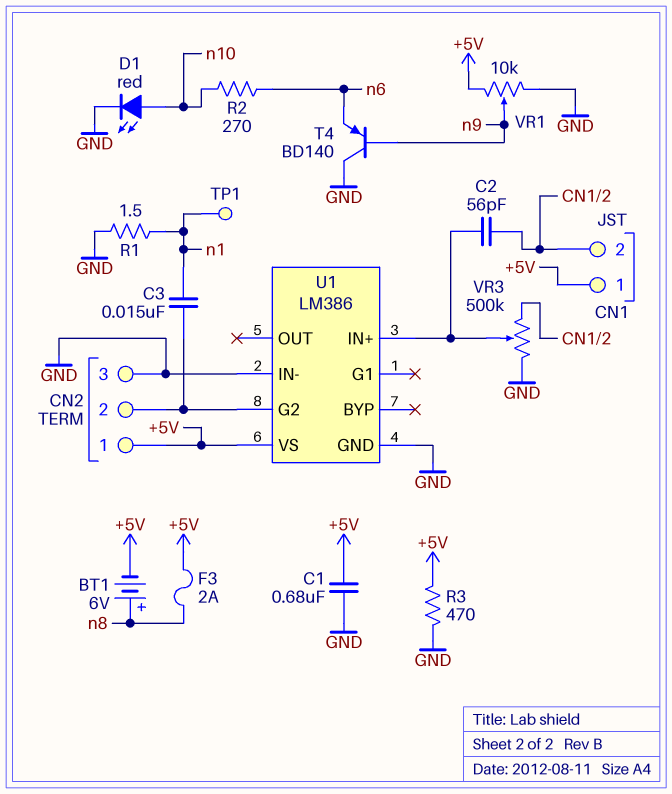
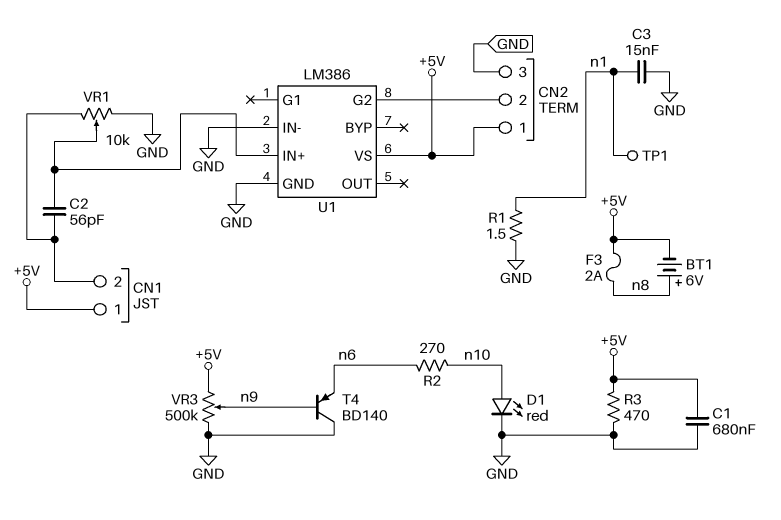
C3: 15nF (CN2/2, n1) -> 15nF (GND, n1)
VR1: 10k (+5V, GND, wiper n9) -> 10k (CN1/2, GND, wiper U1/IN+)
VR3: 500k (CN1/2, GND, wiper U1/IN+) -> 500k (+5V, GND, wiper n9)

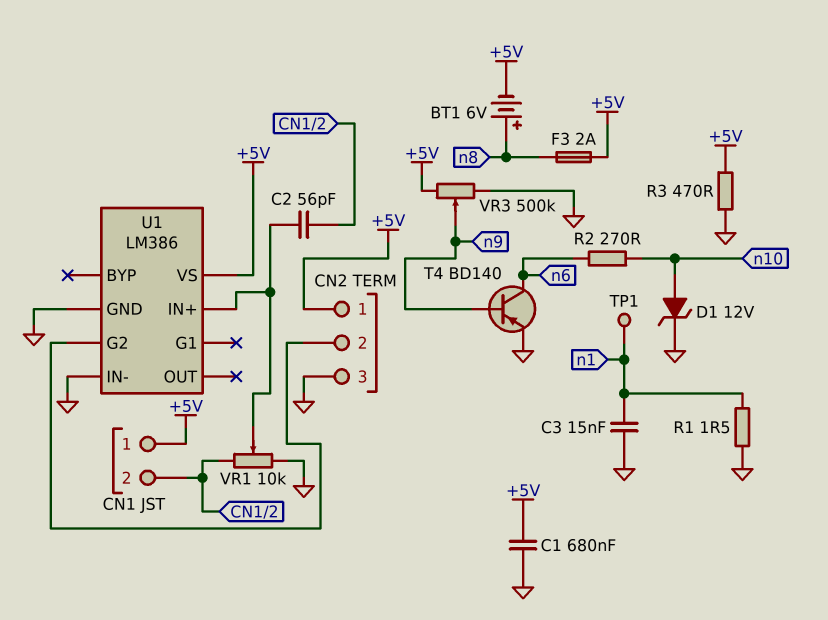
D1: LED red (A n10, K GND) -> zener 12V (A n10, K GND)
T4: PNP BD140 (B n9, C GND, E n6) -> PNP BD140 (B n9, C n6, E GND)

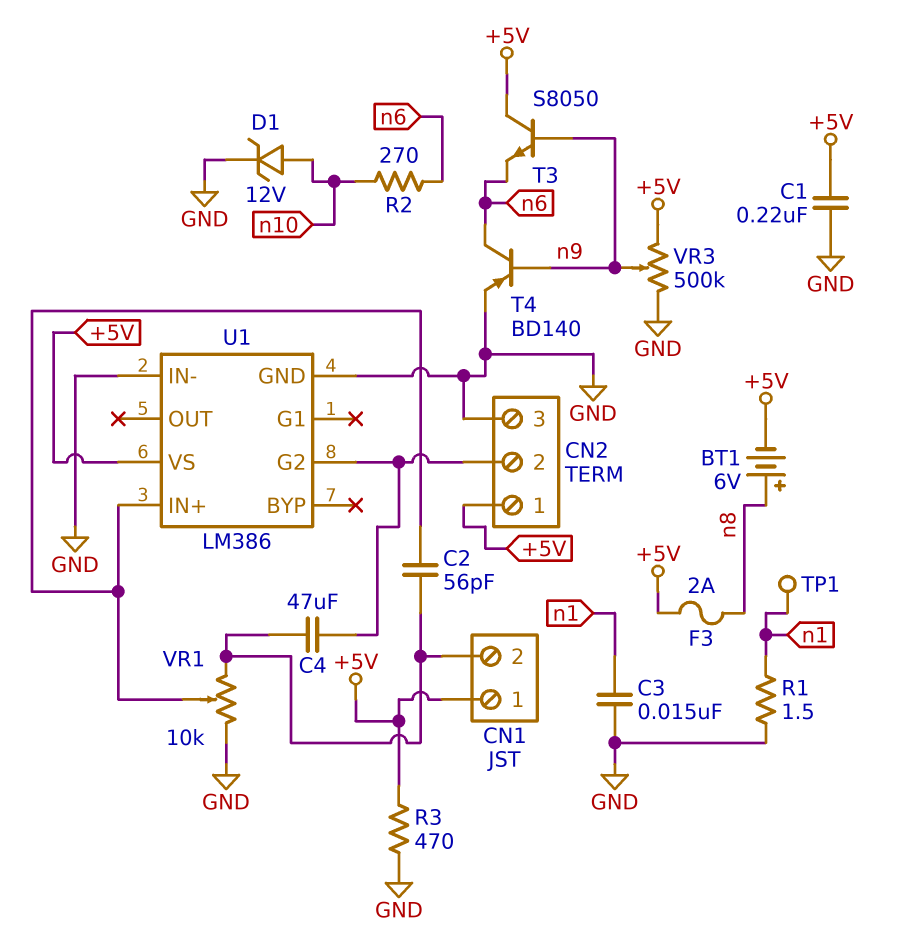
C1: 680nF (+5V, GND) -> 220nF (+5V, GND)
C4: none -> 47uF (CN1/2, CN2/2)
T3: none -> NPN S8050 (B n9, C +5V, E n6)

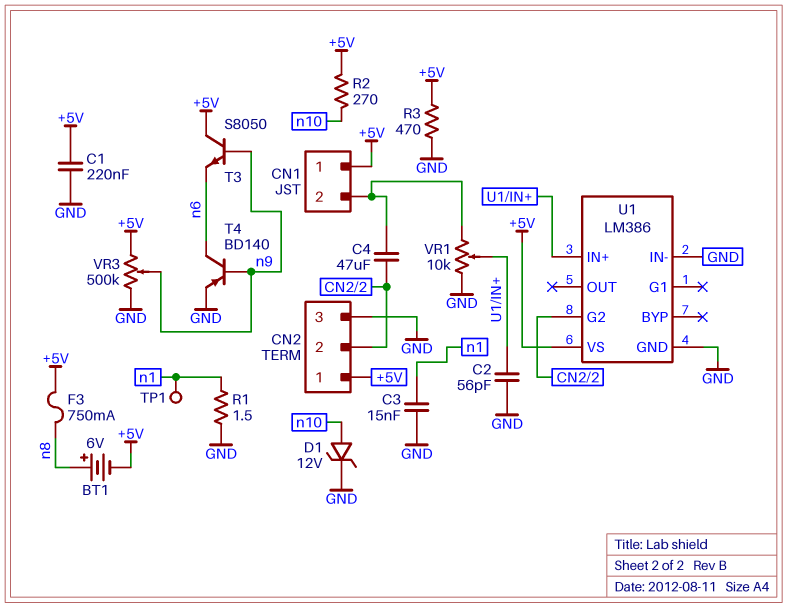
C2: 56pF (CN1/2, U1/IN+) -> 56pF (GND, U1/IN+)
F3: 2A (+5V, n8) -> 750mA (+5V, n8)
R2: 270 (n6, n10) -> 270 (+5V, n10)

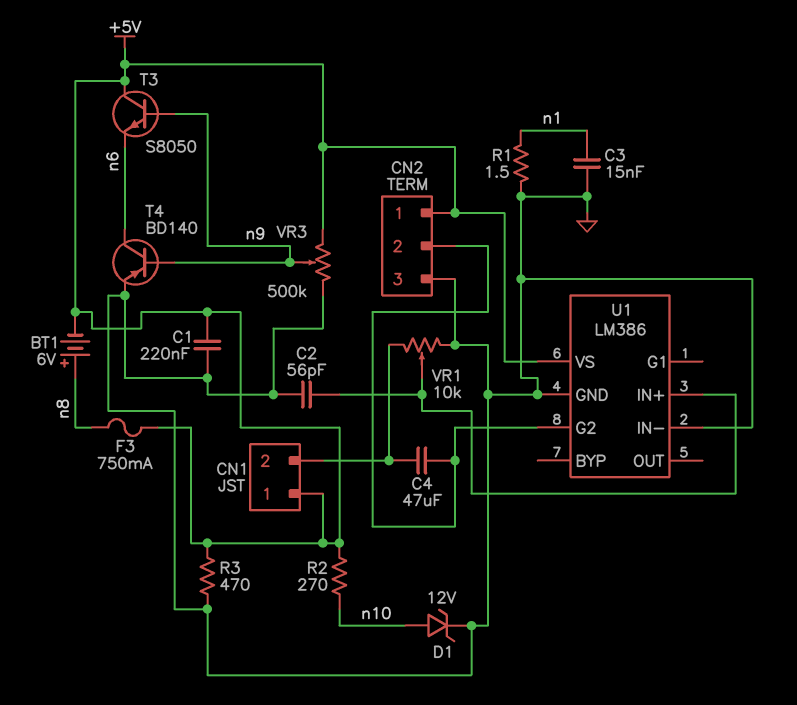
TP1: test point (n1) -> none

